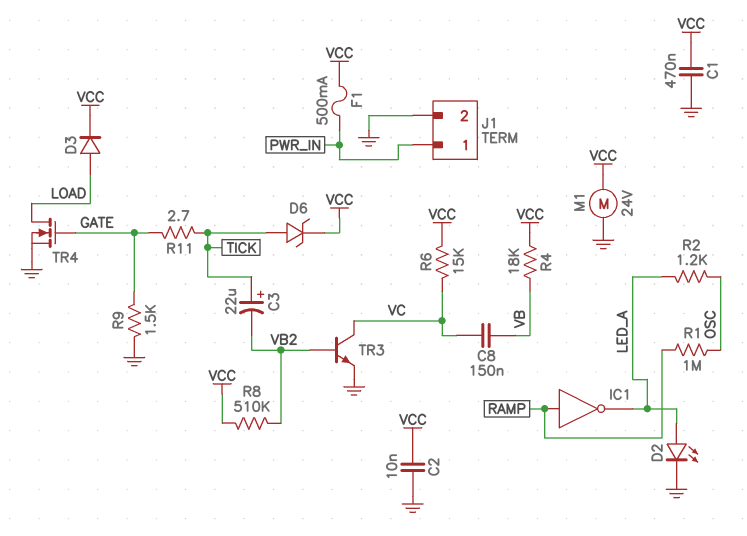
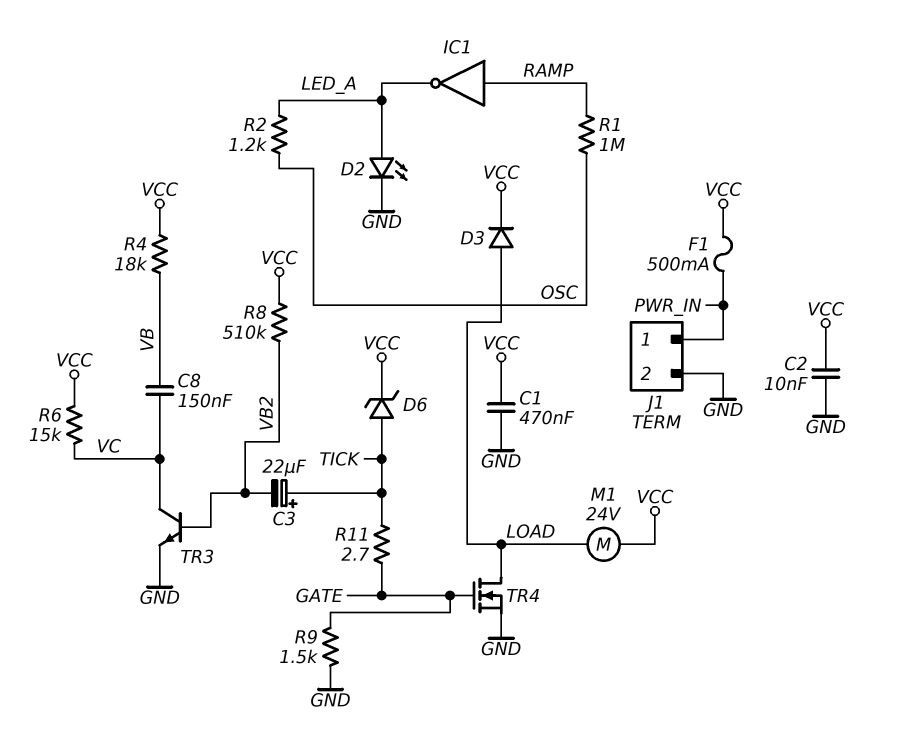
M1: motor 24V (GND, VCC) -> motor 24V (LOAD, VCC)

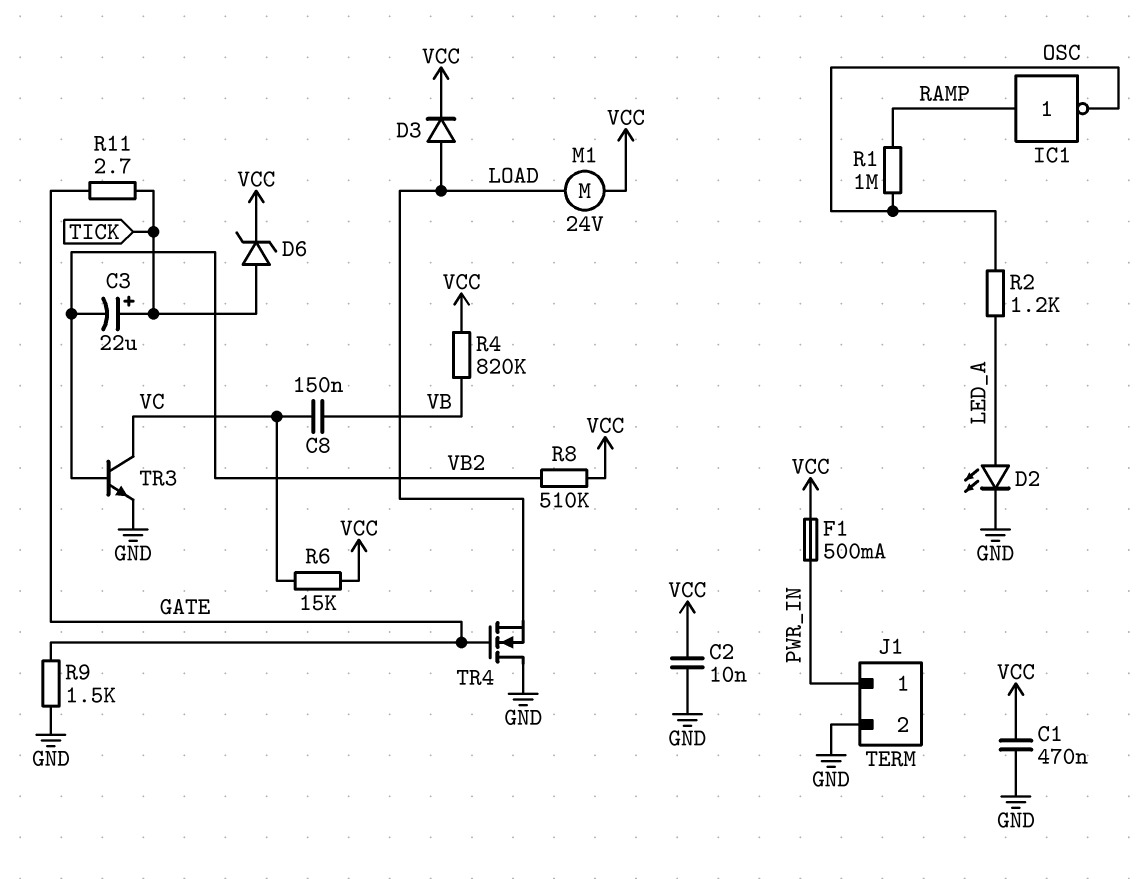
IC1: NOT (in RAMP, out LED_A) -> NOT (in RAMP, out OSC)
R4: 18k (VB, VCC) -> 820k (VB, VCC)
TR4: NMOS (G GATE, D LOAD, S GND) -> NMOS (G GATE, D GND, S LOAD)

